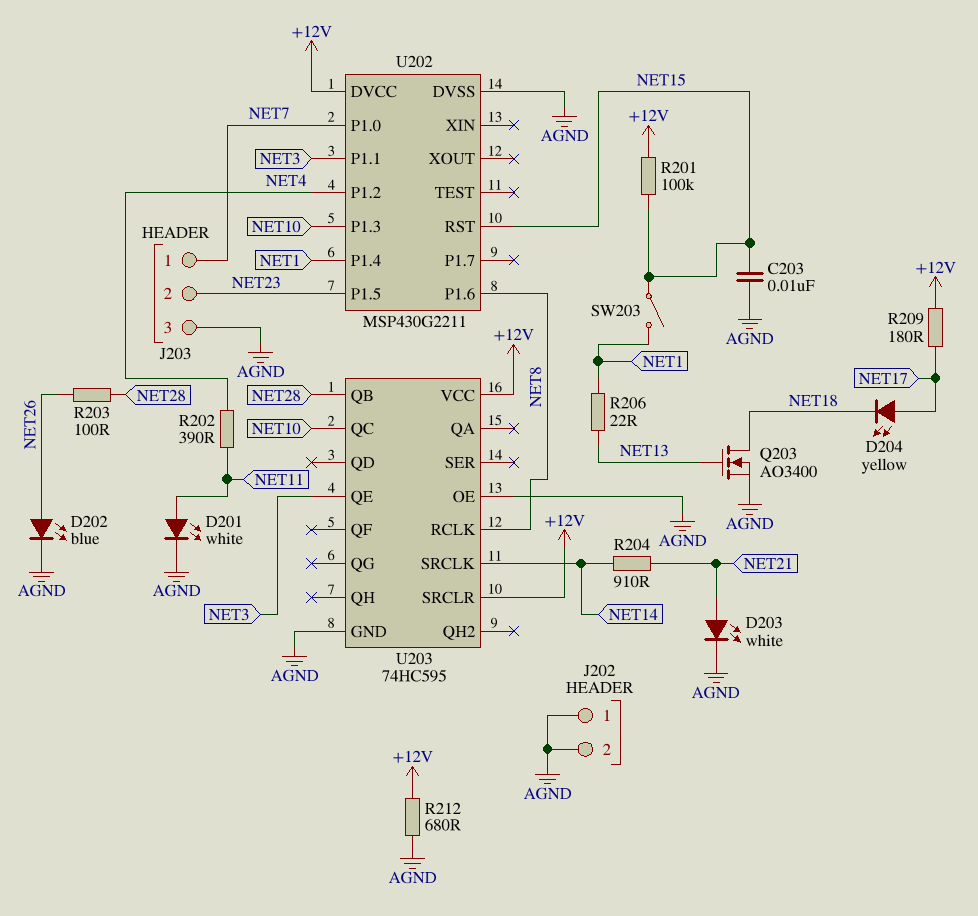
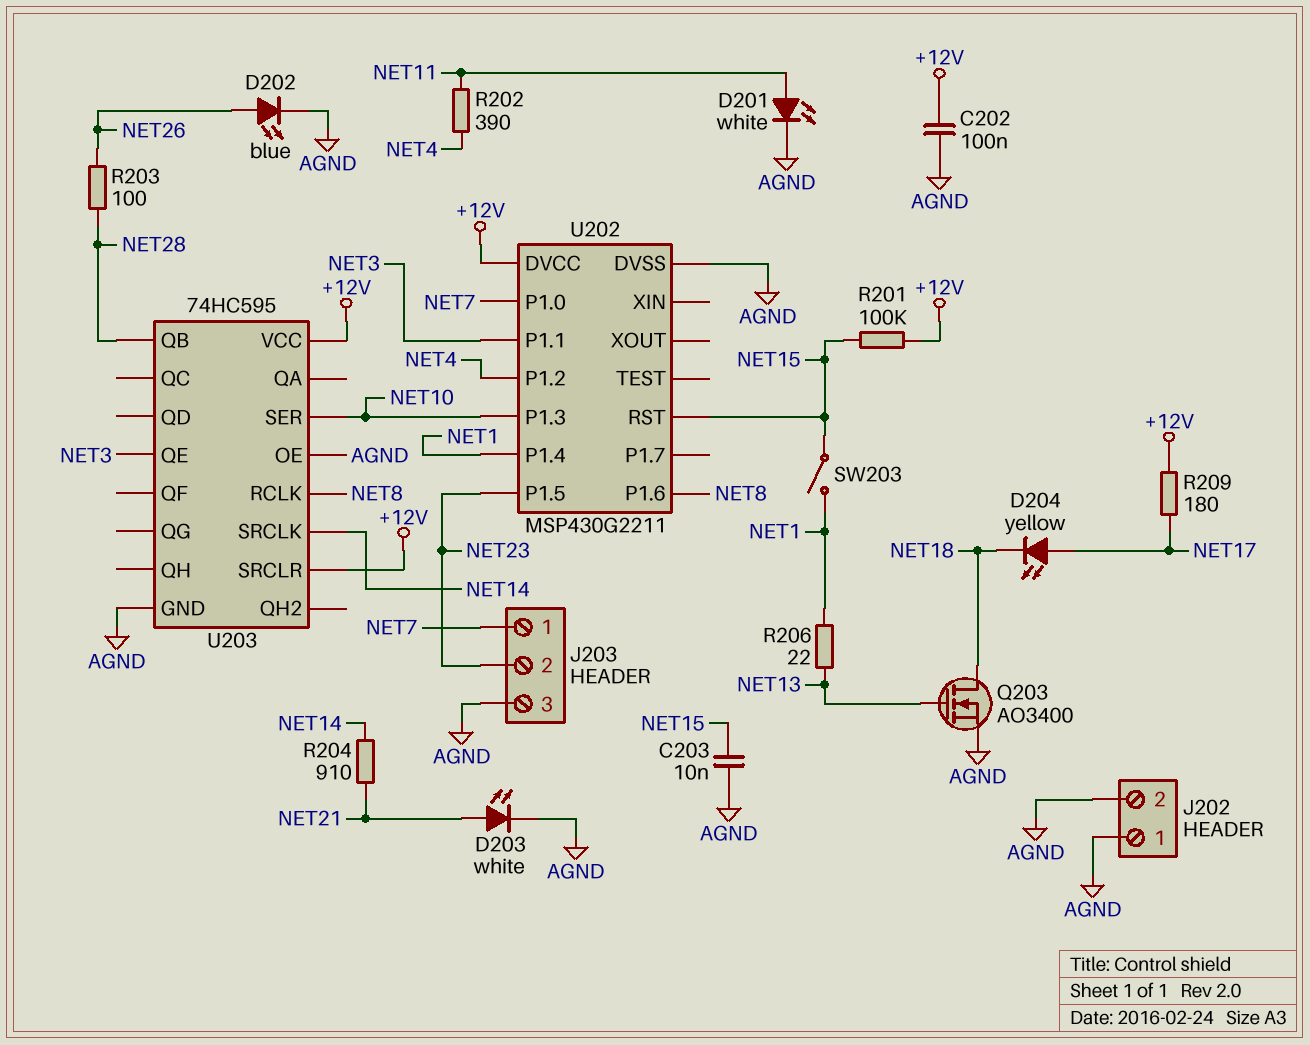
C202: none -> 100nF (+12V, AGND)
R212: 680 (+12V, AGND) -> none
U203 pin QC: NET10 -> none
U203 pin SER: none -> NET10

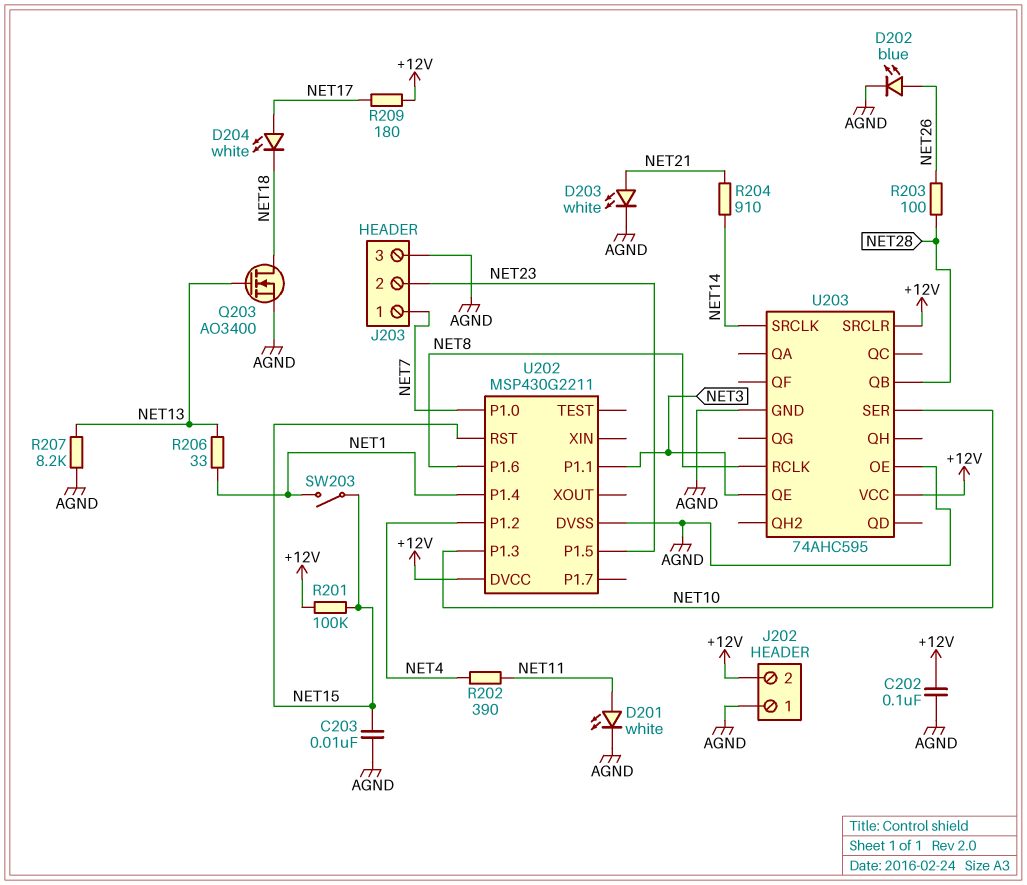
D204: LED yellow (A NET17, K NET18) -> LED white (A NET17, K NET18)
J202 pin 2: AGND -> +12V
R206: 22 (NET1, NET13) -> 33 (NET1, NET13)
R207: none -> 8.2k (AGND, NET13)
U203: 74HC595 -> 74AHC595

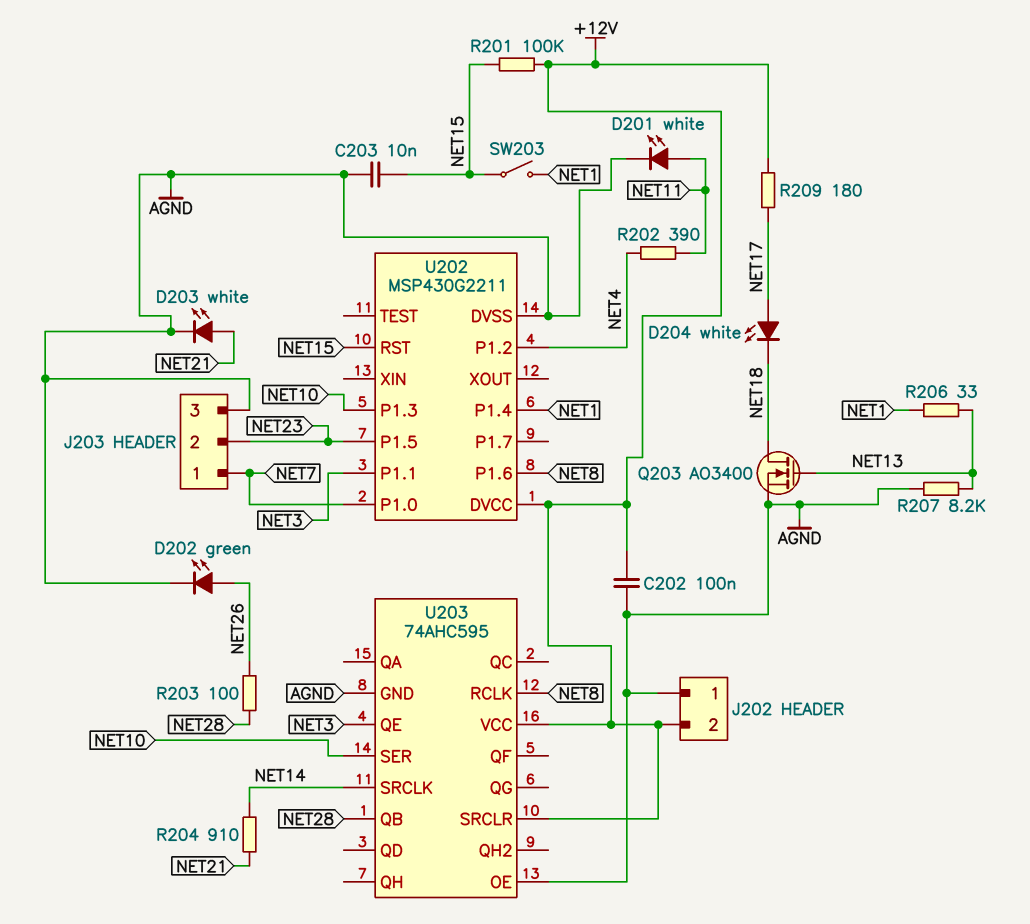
D202: LED blue (A NET26, K AGND) -> LED green (A NET26, K AGND)

